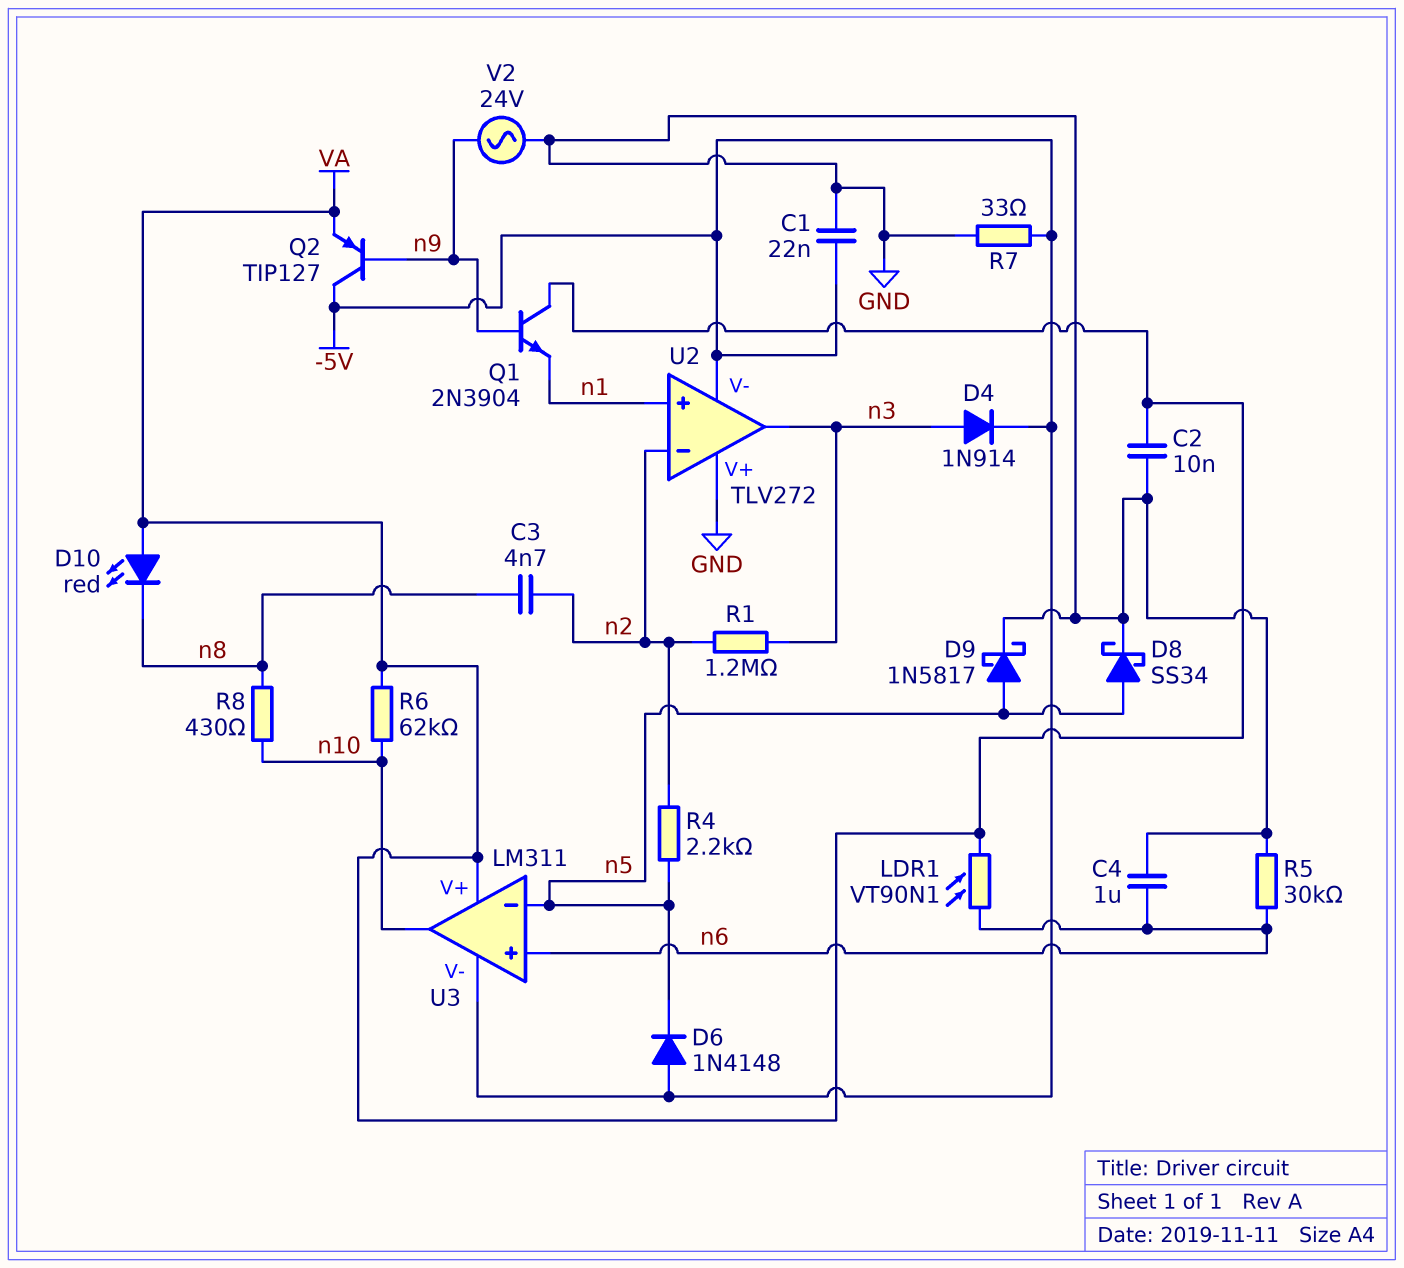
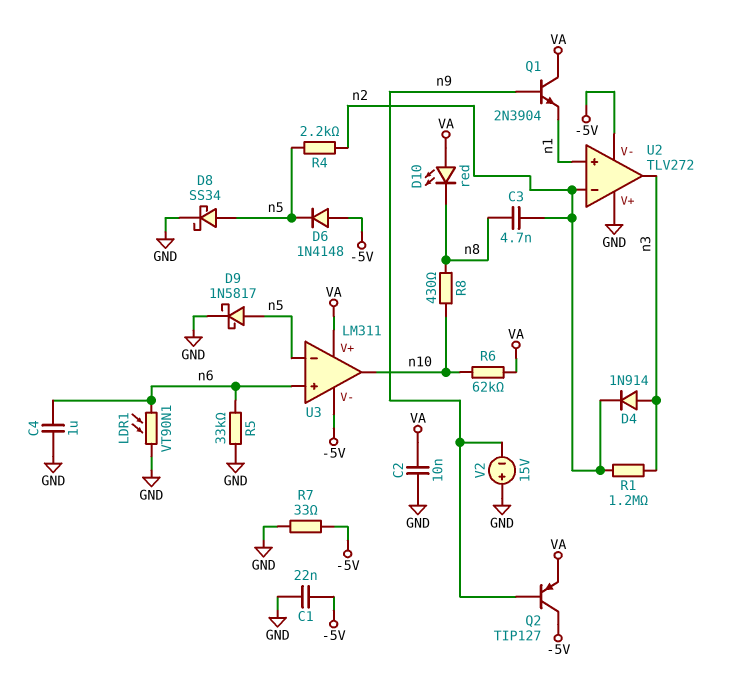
D4: diode 1N914 (A n3, K -5V) -> diode 1N914 (A n3, K n2)
LDR1: VT90N1 (VA, n6) -> VT90N1 (GND, n6)
R5: 30k (GND, n6) -> 33k (GND, n6)
V2: AC 24V (GND, n9) -> 15V (plus GND, minus n9)

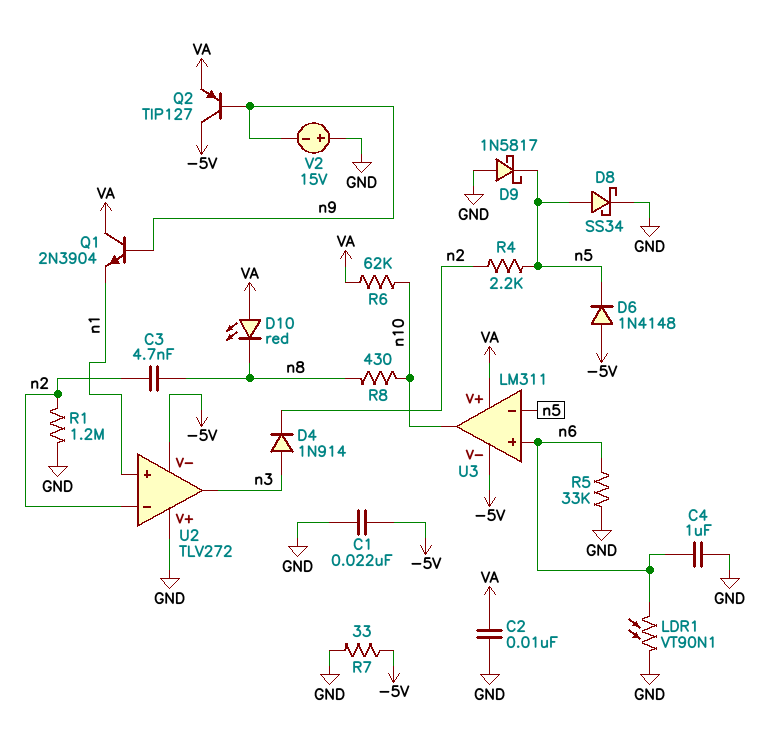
D9: schottky 1N5817 (A n5, K GND) -> schottky 1N5817 (A GND, K n5)
R1: 1.2M (n2, n3) -> 1.2M (GND, n2)

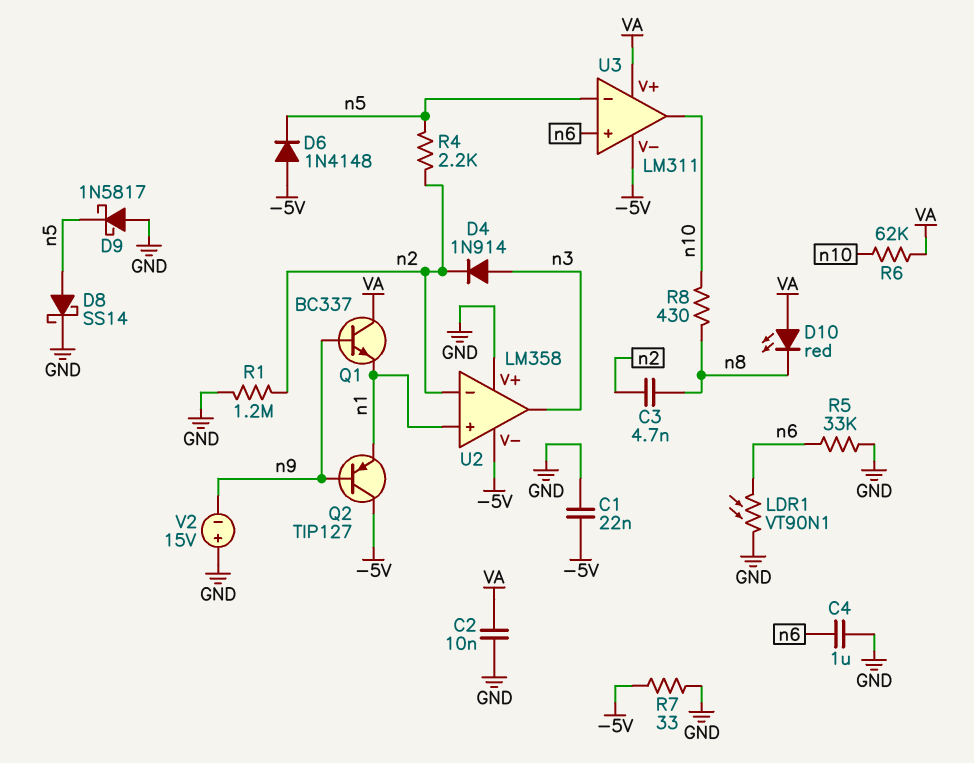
D8: schottky SS34 (A n5, K GND) -> schottky SS14 (A n5, K GND)
Q1: NPN 2N3904 (B n9, C VA, E n1) -> NPN BC337 (B n9, C VA, E n1)
Q2: PNP TIP127 (B n9, C -5V, E VA) -> PNP TIP127 (B n9, C -5V, E n1)
U2: TLV272 -> LM358

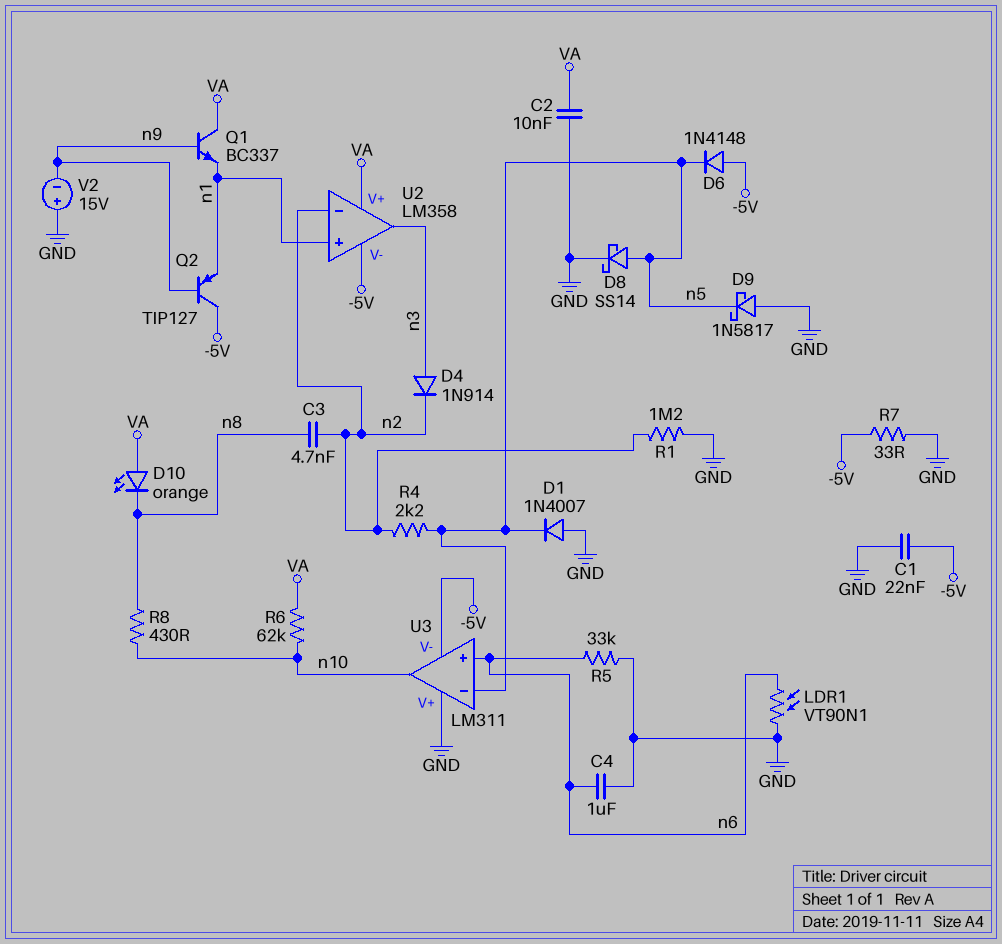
D1: none -> diode 1N4007 (A GND, K n5)
D10: LED red (A VA, K n8) -> LED orange (A VA, K n8)
U2 pin V+: GND -> VA
U3 pin V+: VA -> GND

